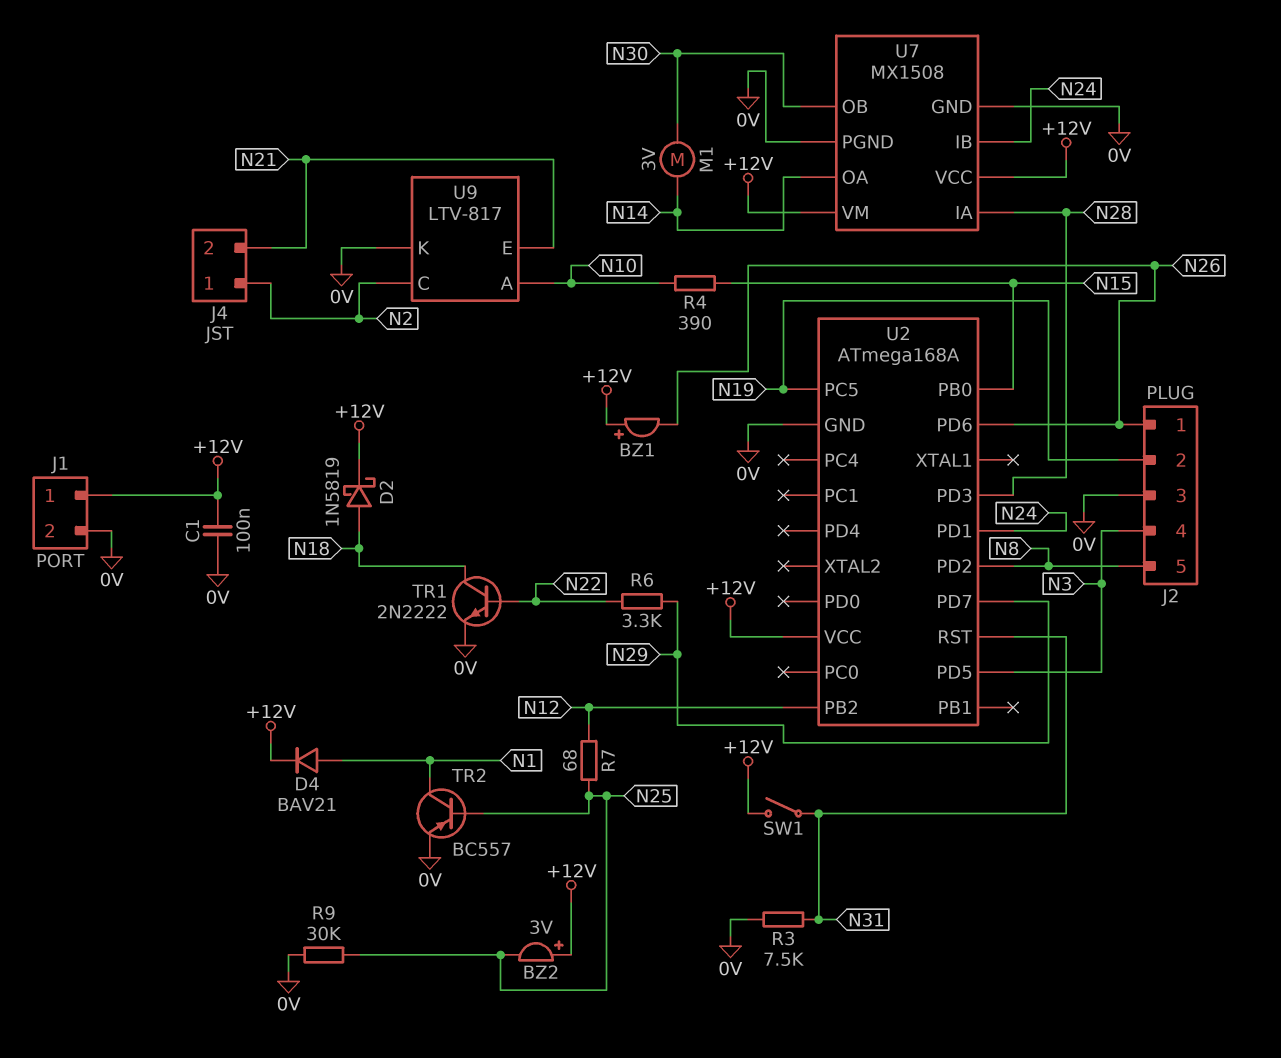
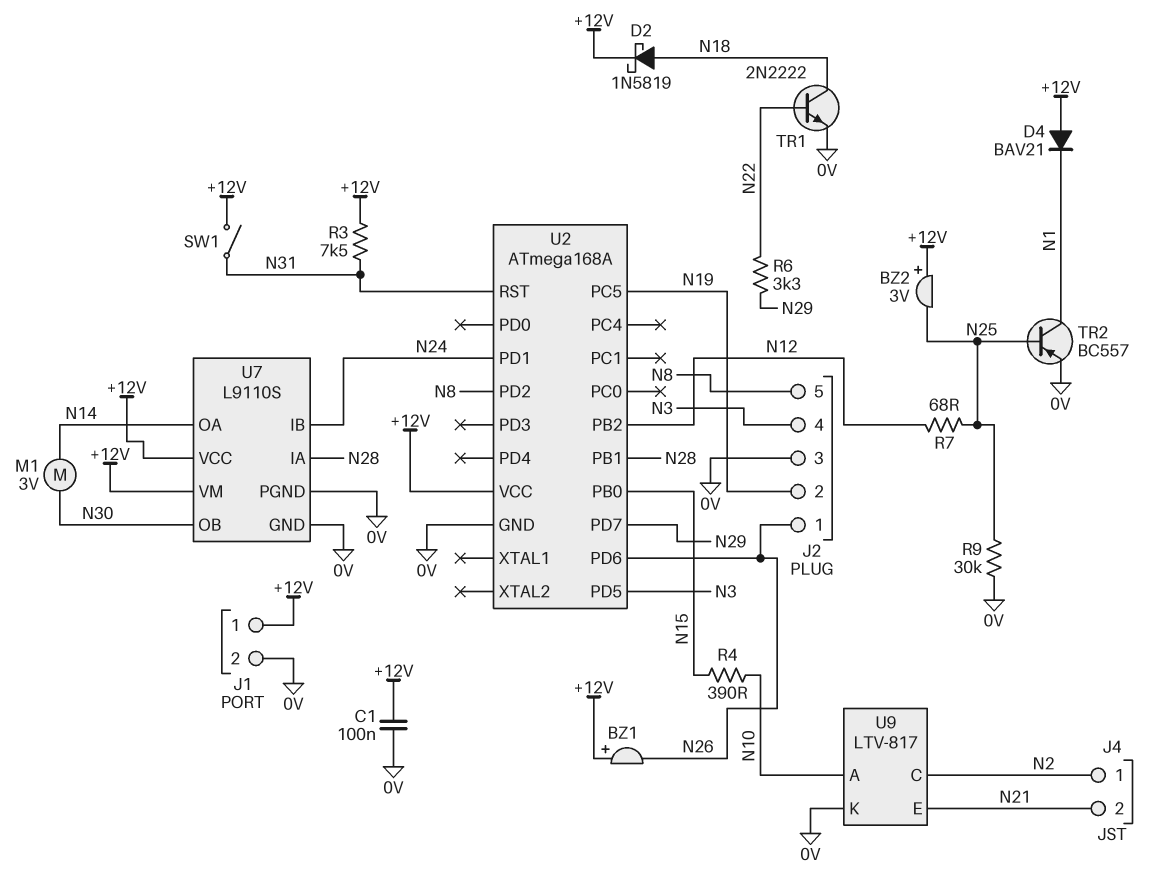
D4: diode BAV21 (A N1, K +12V) -> diode BAV21 (A +12V, K N1)
R3: 7.5k (0V, N31) -> 7.5k (+12V, N31)
U2 pin PB1: none -> N28
U2 pin PD3: N28 -> none
U7: MX1508 -> L9110S

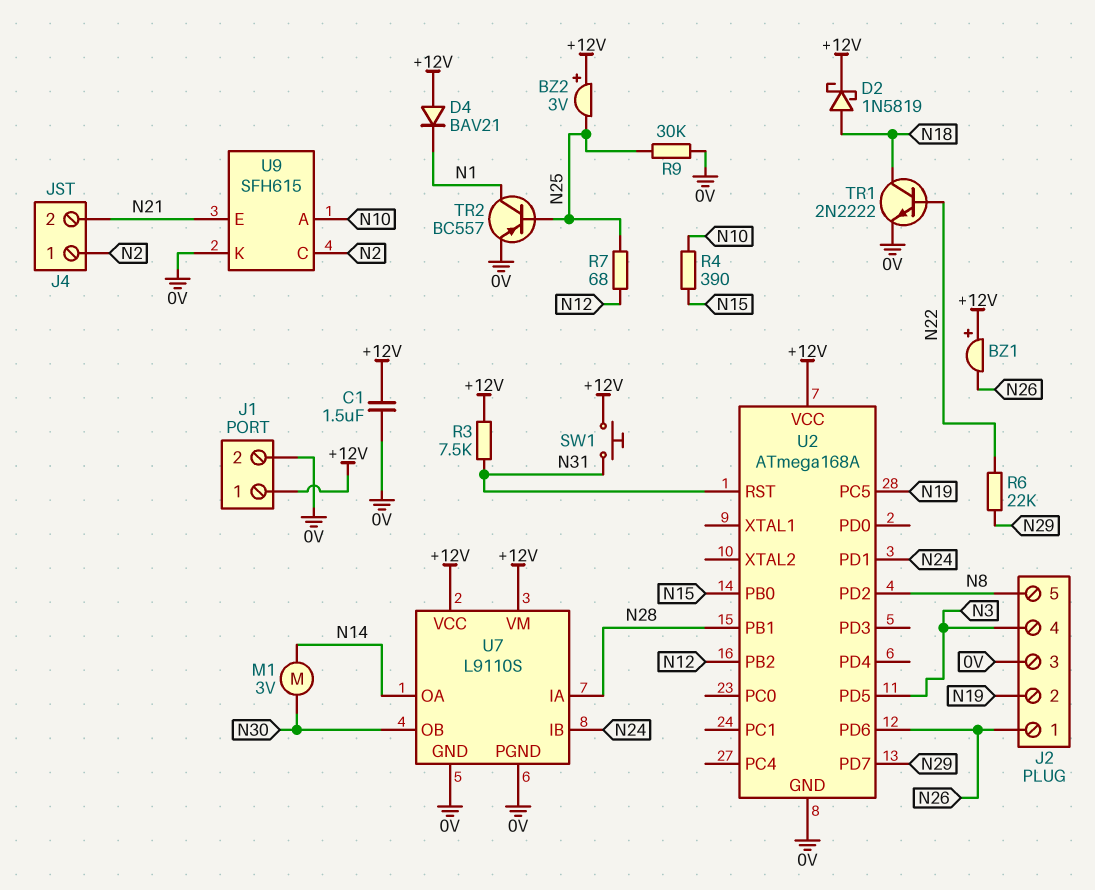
C1: 100nF (+12V, 0V) -> 1.5uF (+12V, 0V)
R6: 3.3k (N22, N29) -> 22k (N22, N29)
SW1: switch (+12V, N31) -> button (+12V, N31)
U9: LTV-817 -> SFH615

